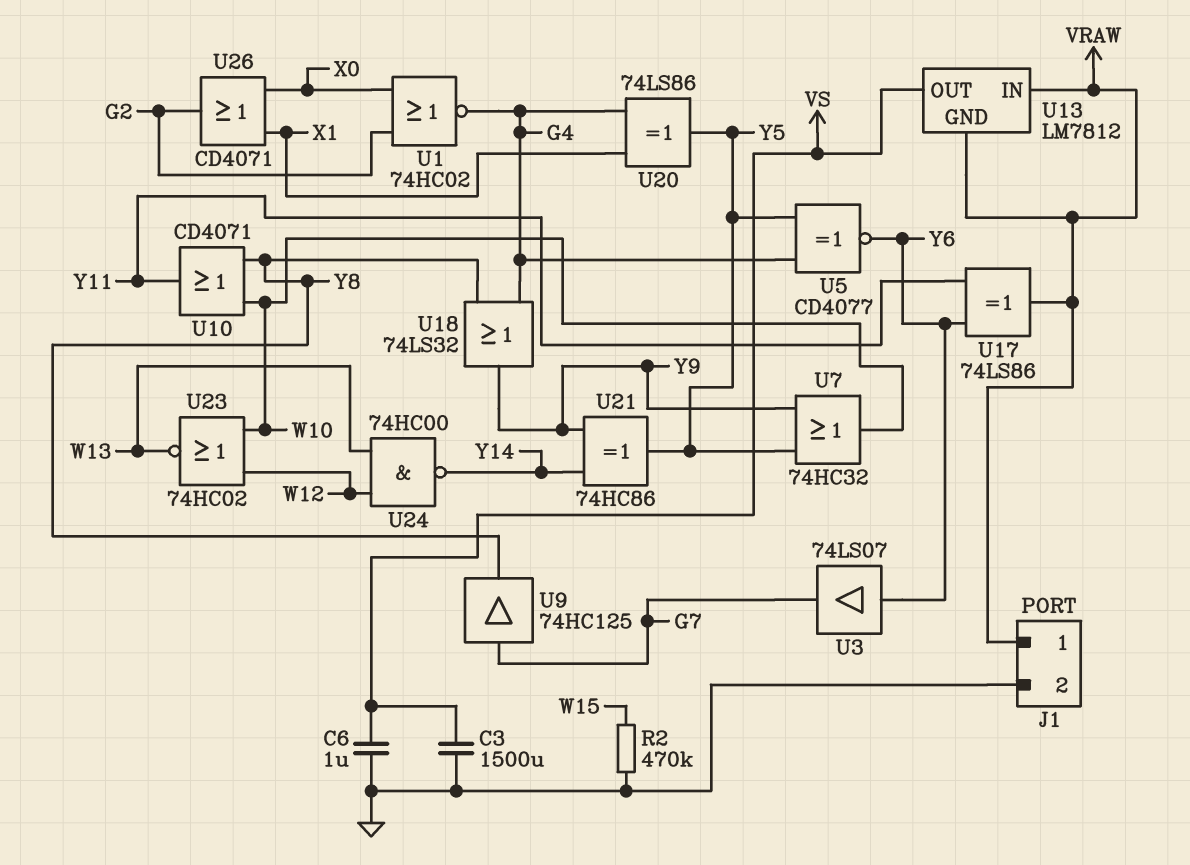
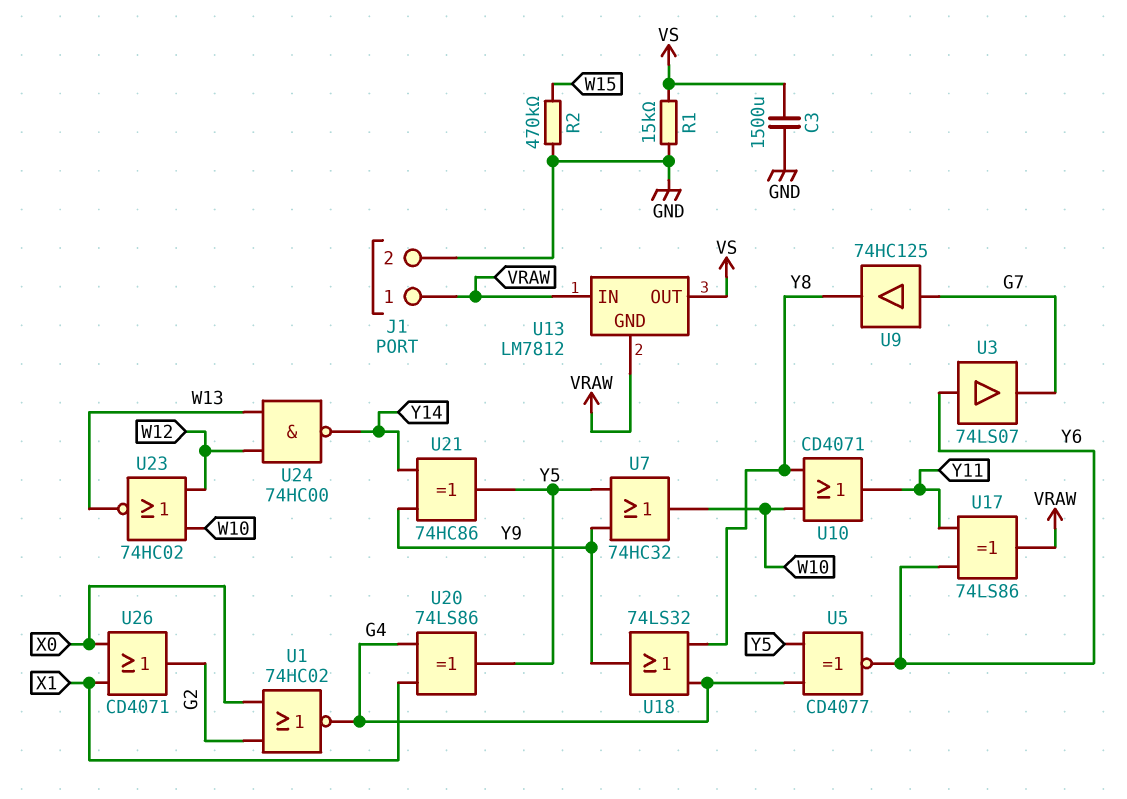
C6: 1uF (GND, VS) -> none
R1: none -> 15k (GND, VS)

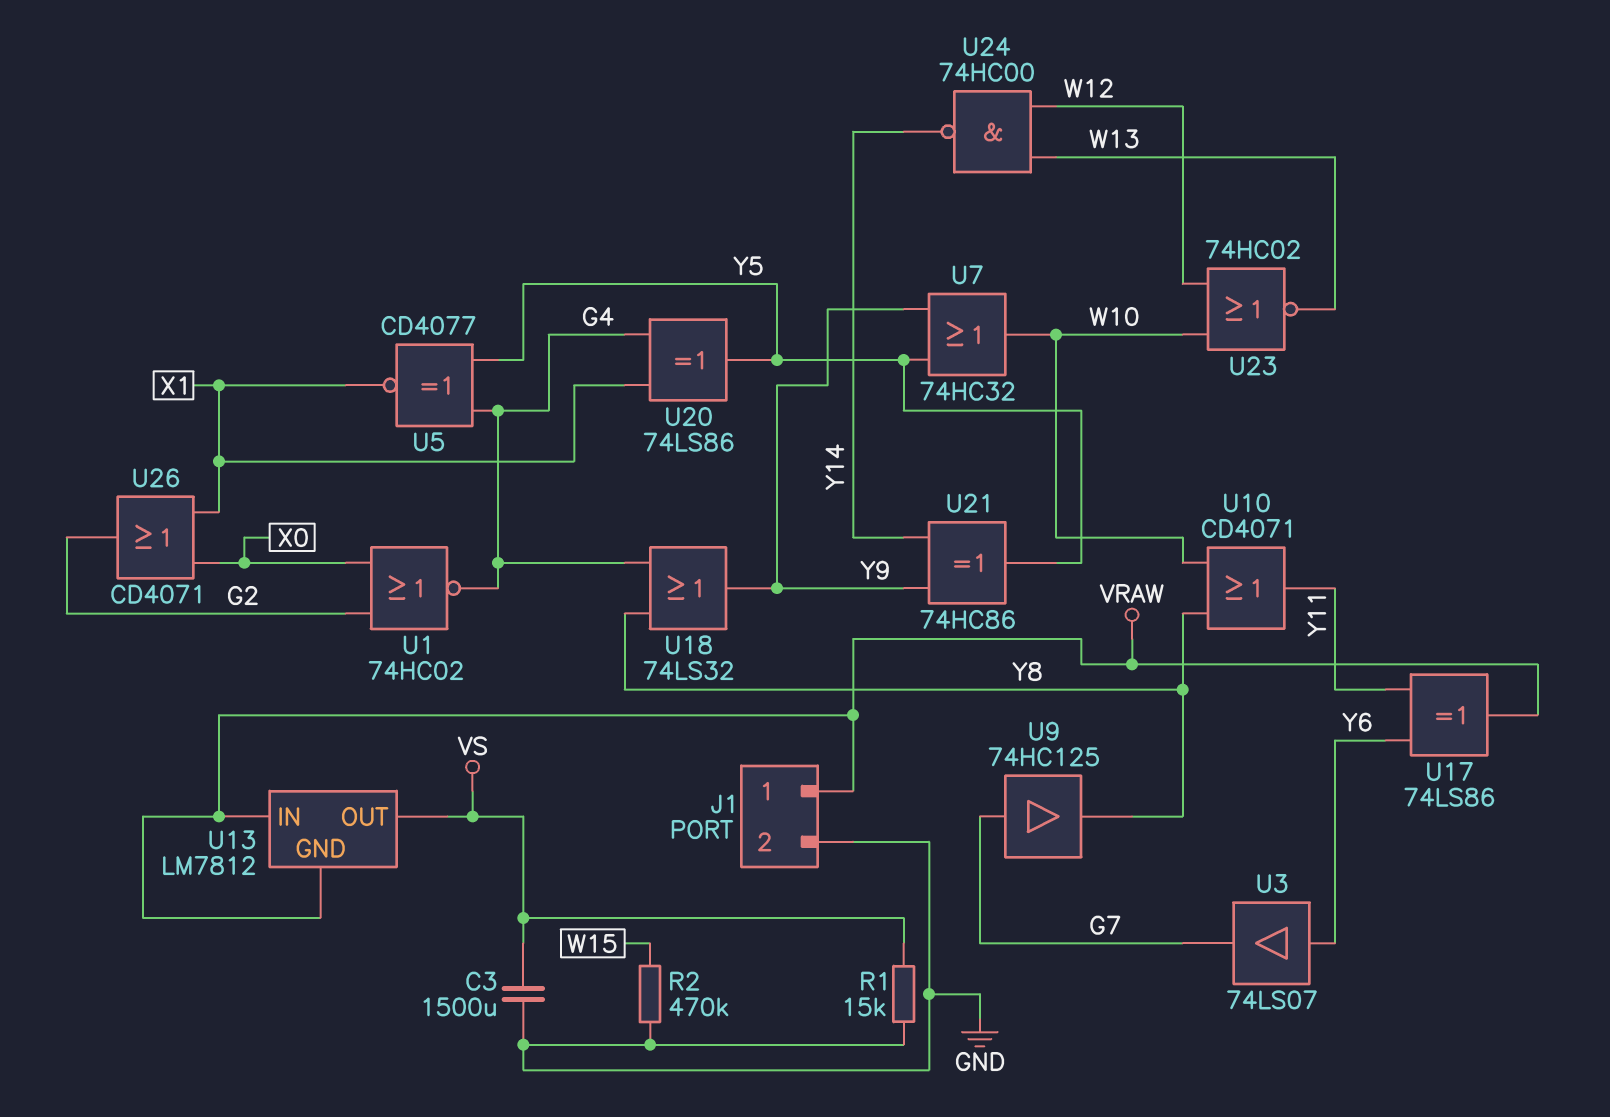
U5: XNOR CD4077 (in G4, in Y5, out Y6) -> XNOR CD4077 (in G4, in Y5, out X1)

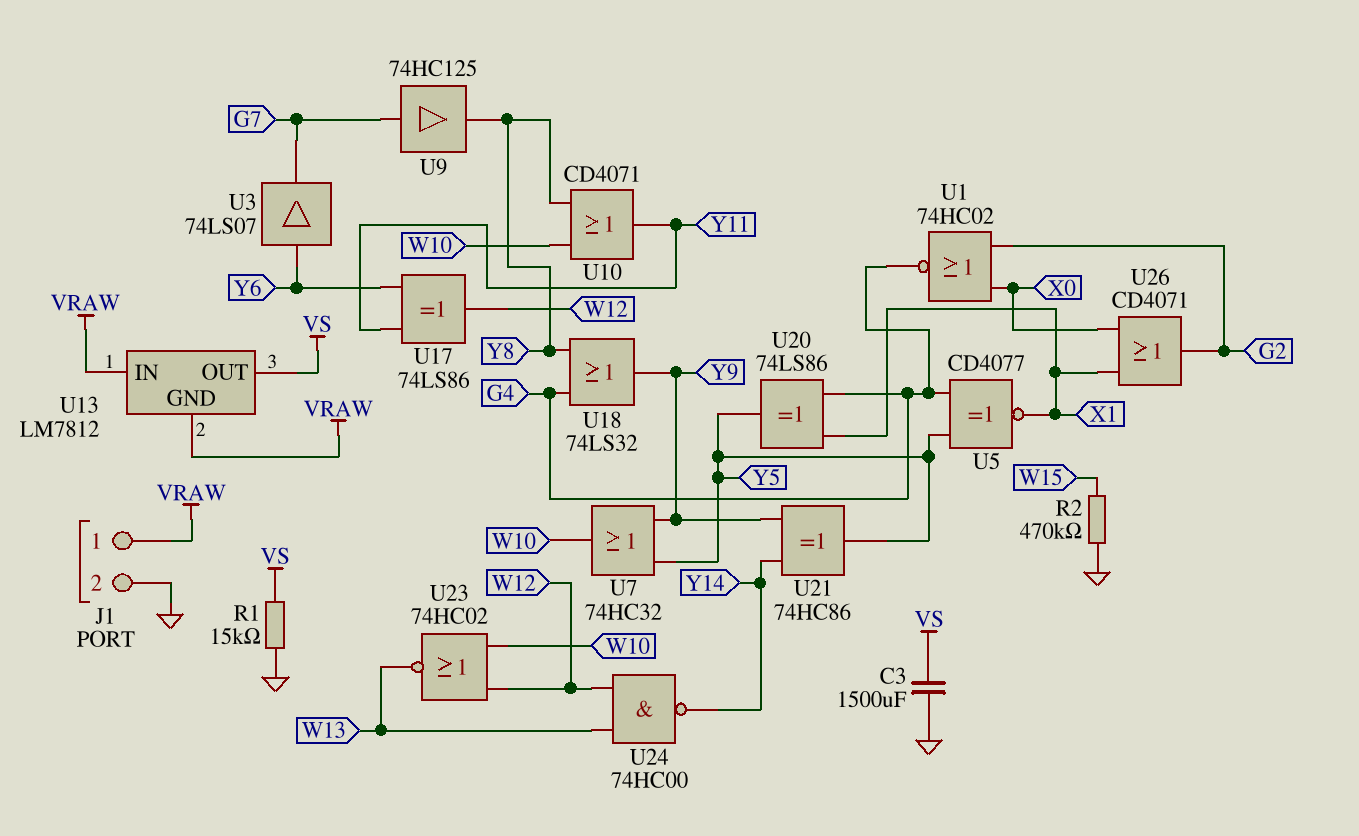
U17: XOR 74LS86 (in Y6, in Y11, out VRAW) -> XOR 74LS86 (in Y6, in Y11, out W12)

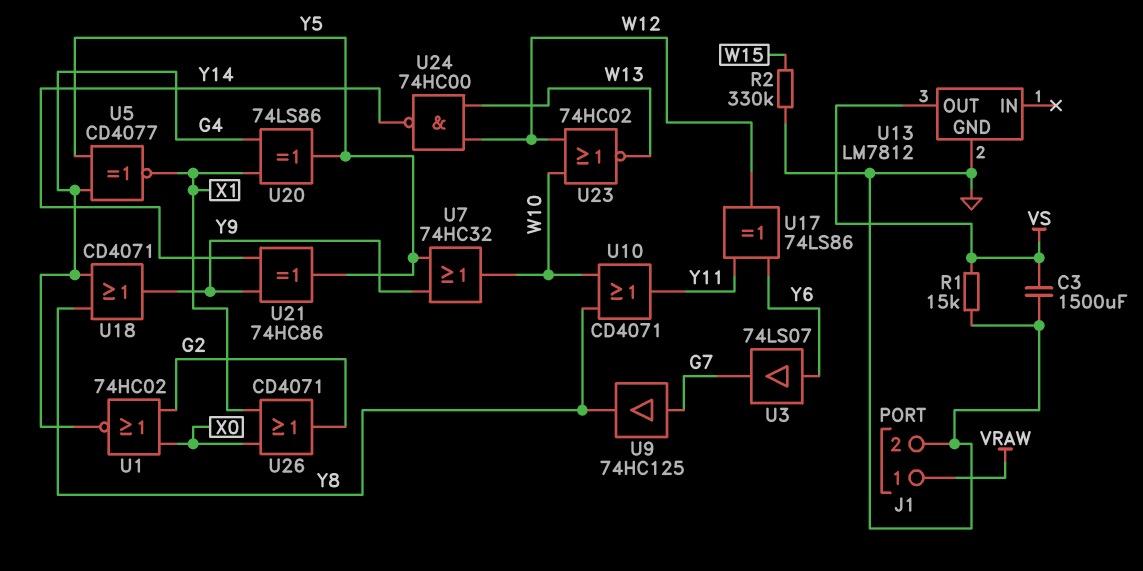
R2: 470k (GND, W15) -> 330k (GND, W15)
U13 pin GND: VRAW -> GND
U13 pin IN: VRAW -> none
U18: OR 74LS32 (in G4, in Y8, out Y9) -> OR CD4071 (in G4, in Y8, out Y9)

